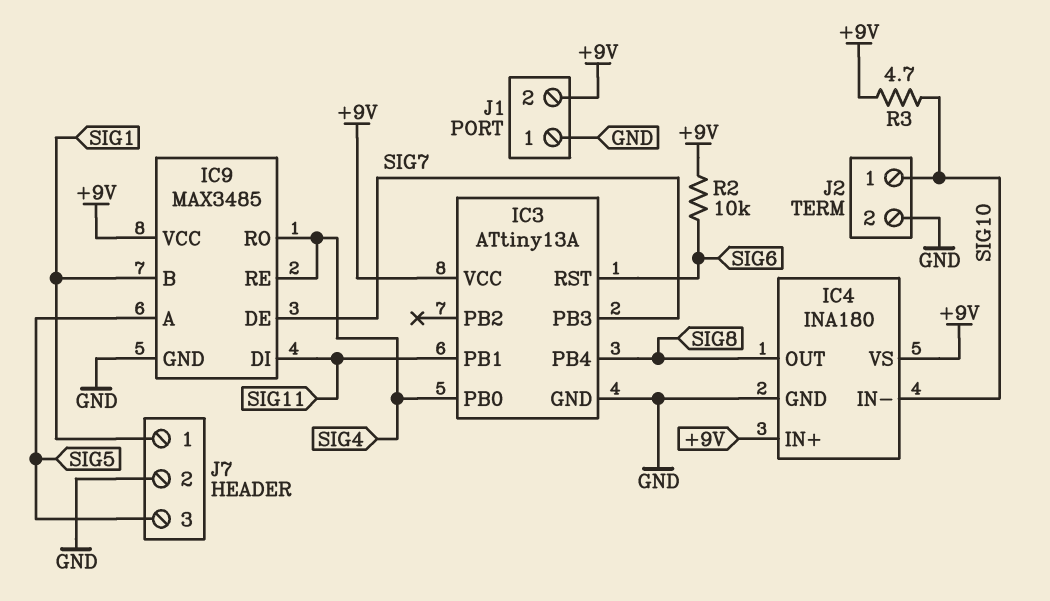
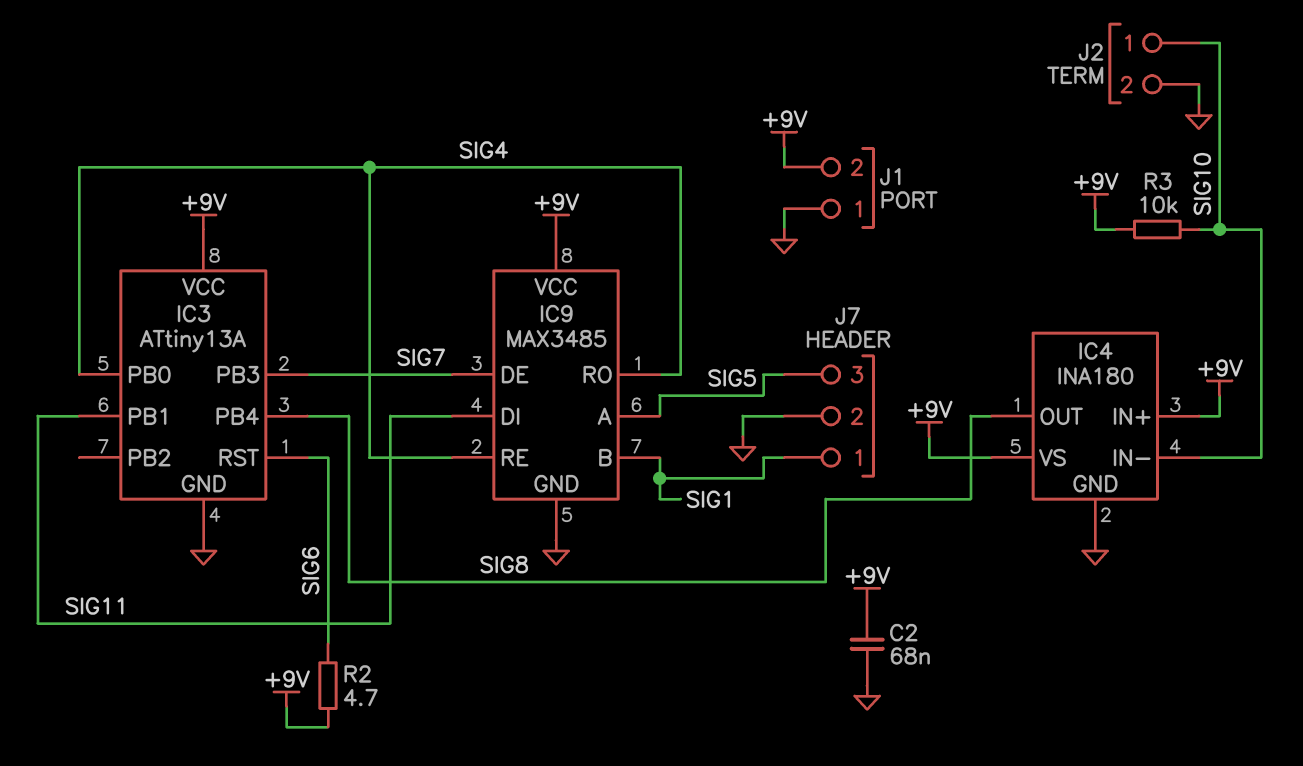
C2: none -> 68nF (+9V, GND)
R2: 10k (+9V, SIG6) -> 4.7 (+9V, SIG6)
R3: 4.7 (+9V, SIG10) -> 10k (+9V, SIG10)

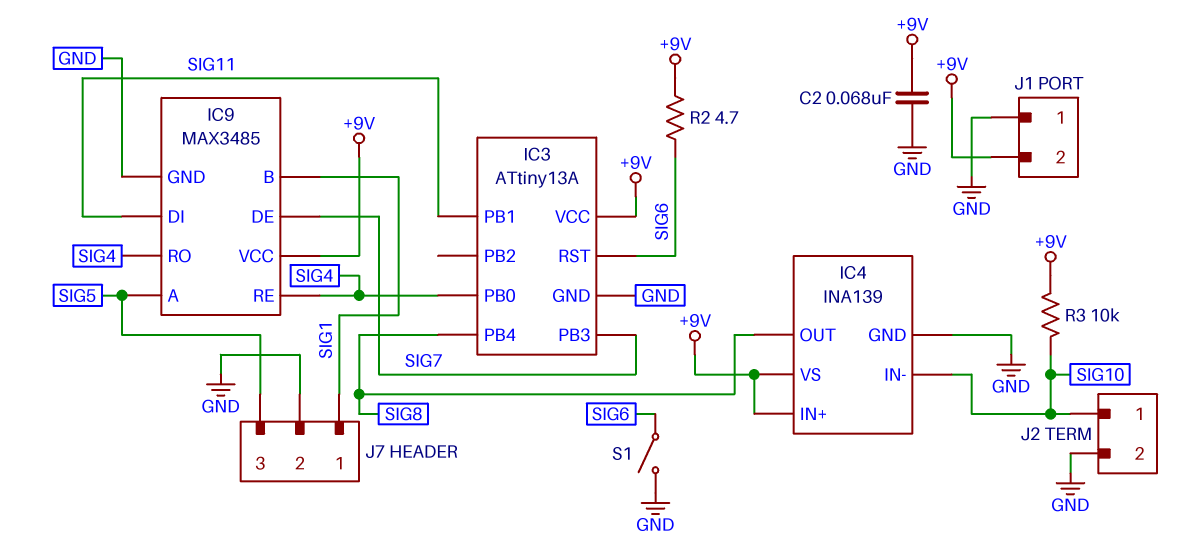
IC4: INA180 -> INA139
S1: none -> switch (GND, SIG6)

